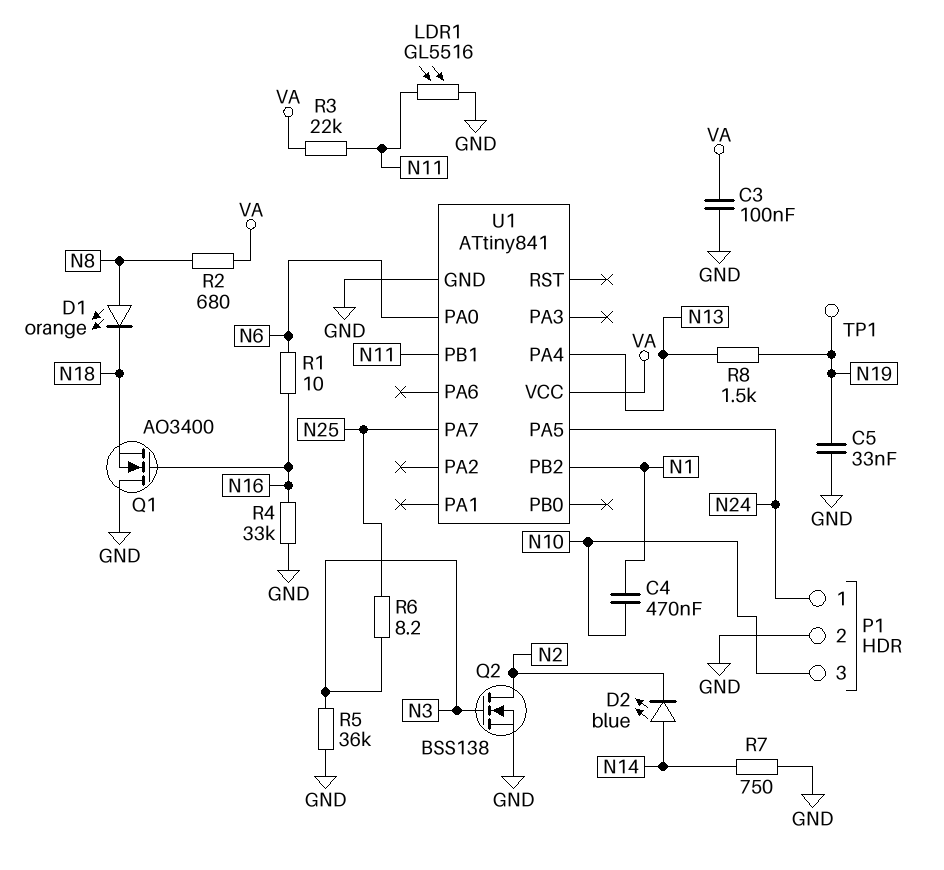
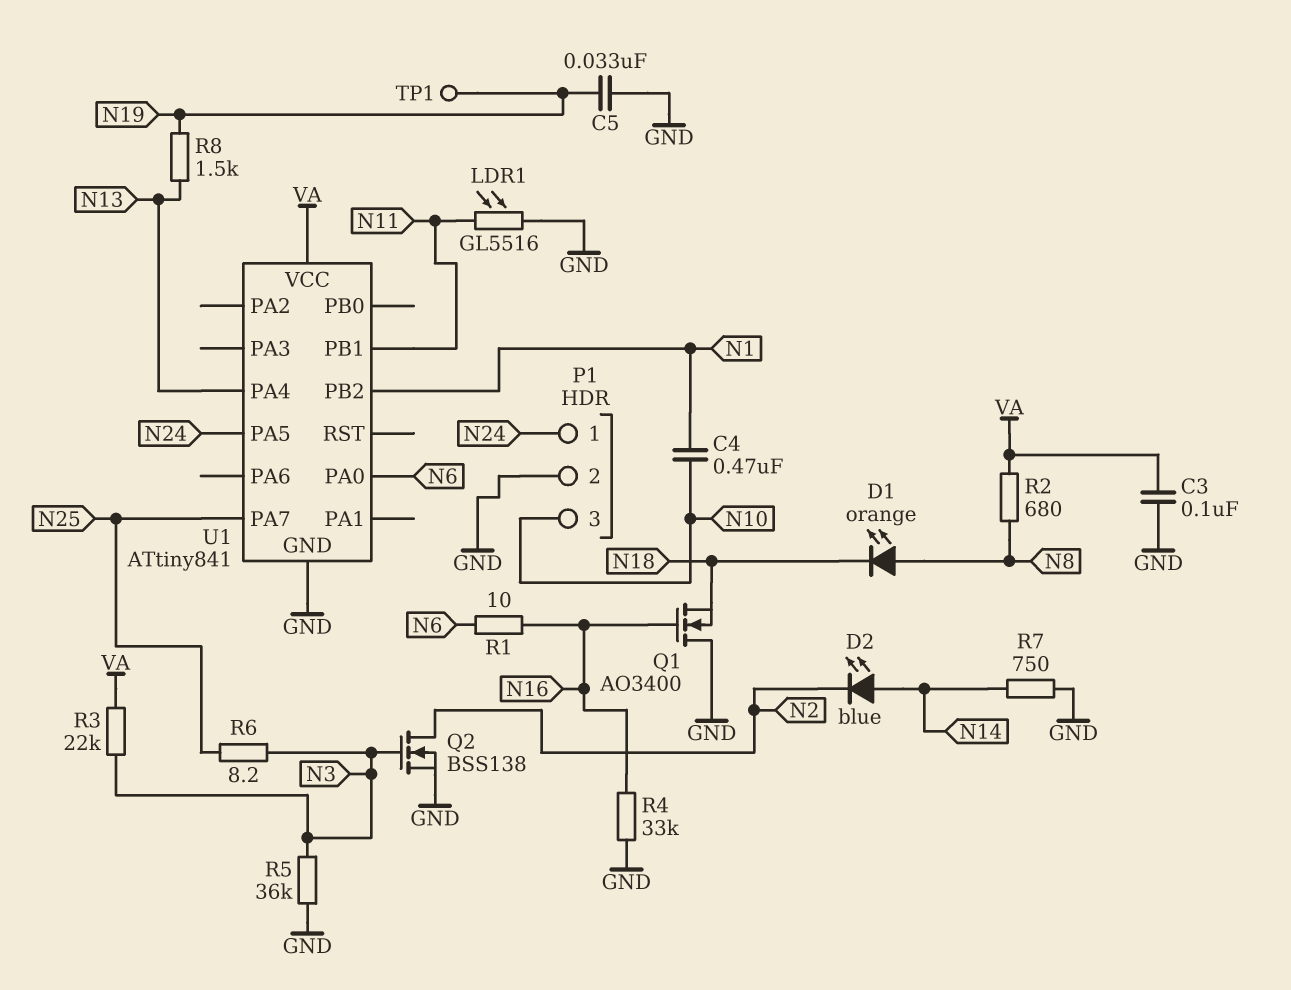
R3: 22k (N11, VA) -> 22k (N3, VA)

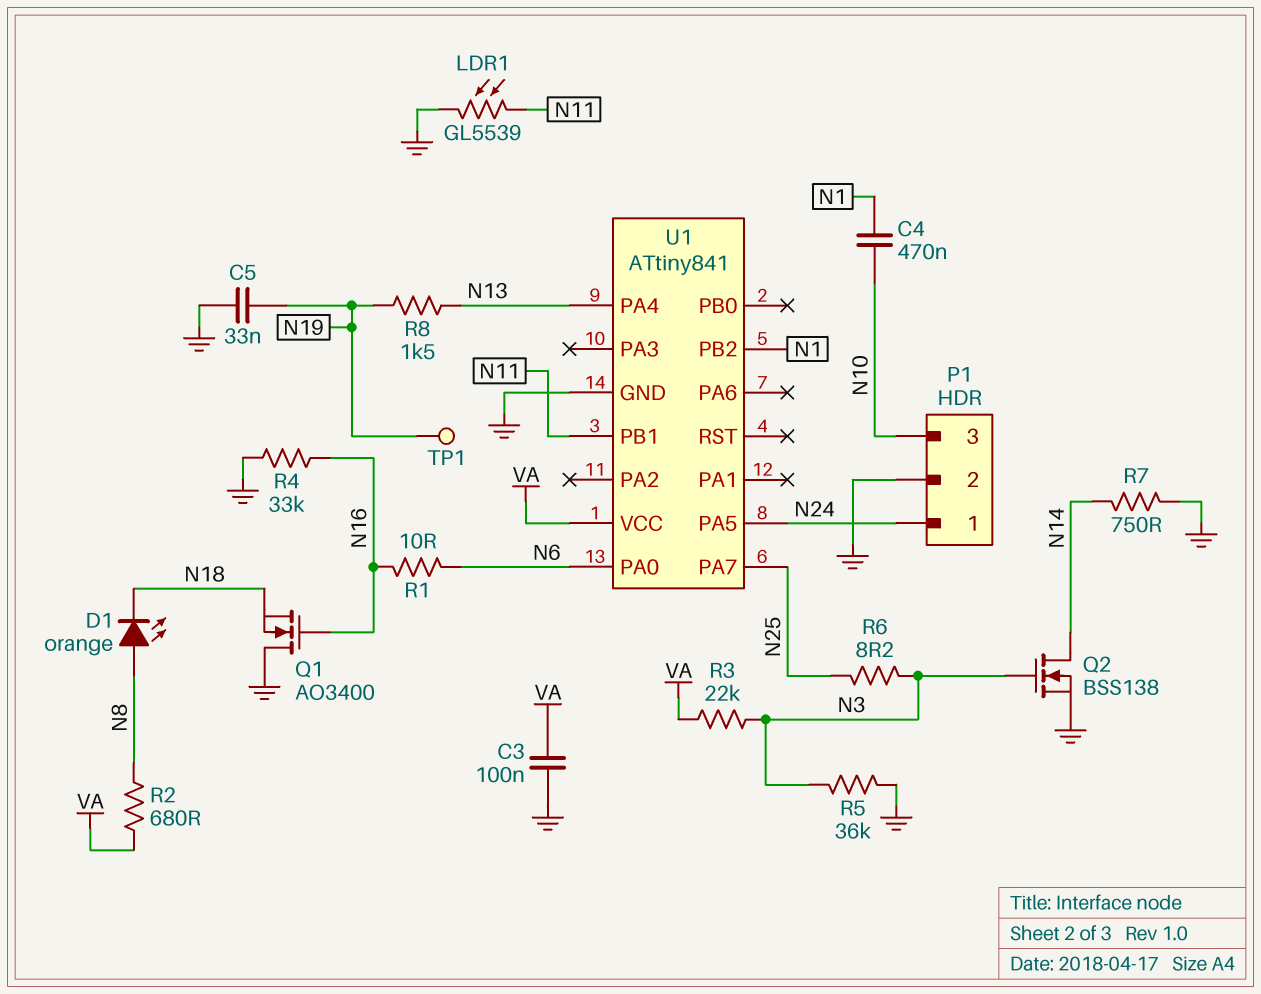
D2: LED blue (A N14, K N2) -> none
LDR1: GL5516 (GND, N11) -> GL5539 (GND, N11)
Q2: NMOS BSS138 (G N3, D N2, S GND) -> NMOS BSS138 (G N3, D N14, S GND)

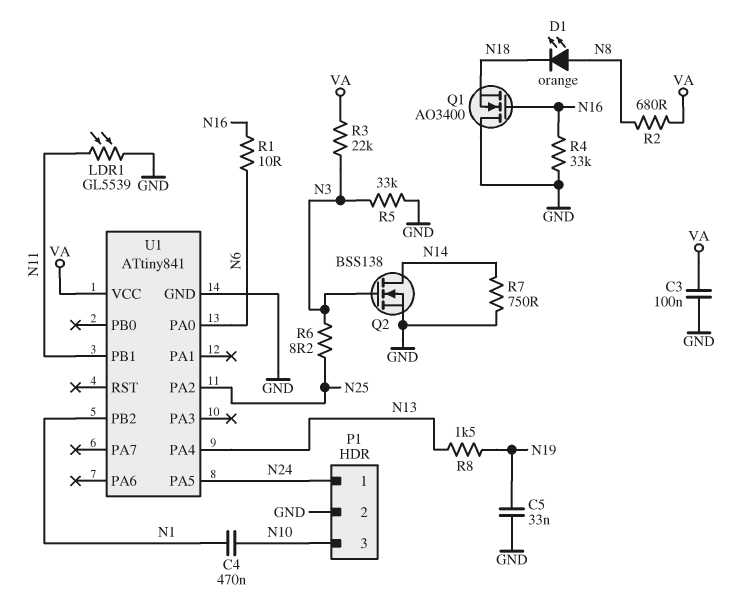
R5: 36k (GND, N3) -> 33k (GND, N3)
TP1: test point (N19) -> none
U1 pin PA2: none -> N25
U1 pin PA7: N25 -> none

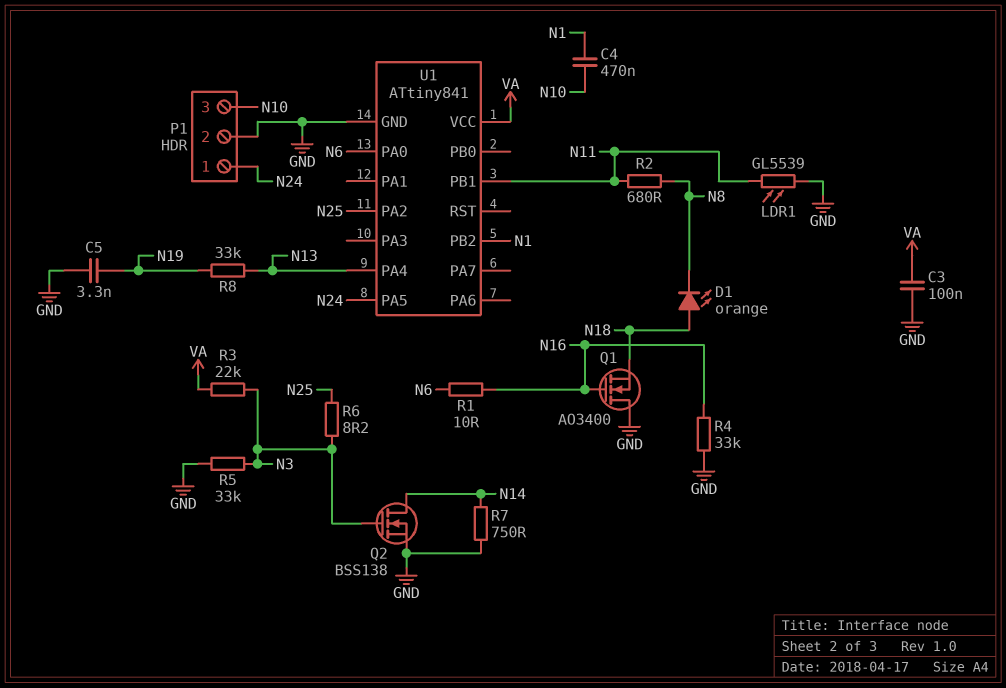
C5: 33nF (GND, N19) -> 3.3nF (GND, N19)
D1: LED orange (A N8, K N18) -> LED orange (A N18, K N8)
R2: 680 (N8, VA) -> 680 (N8, N11)
R8: 1.5k (N13, N19) -> 33k (N13, N19)

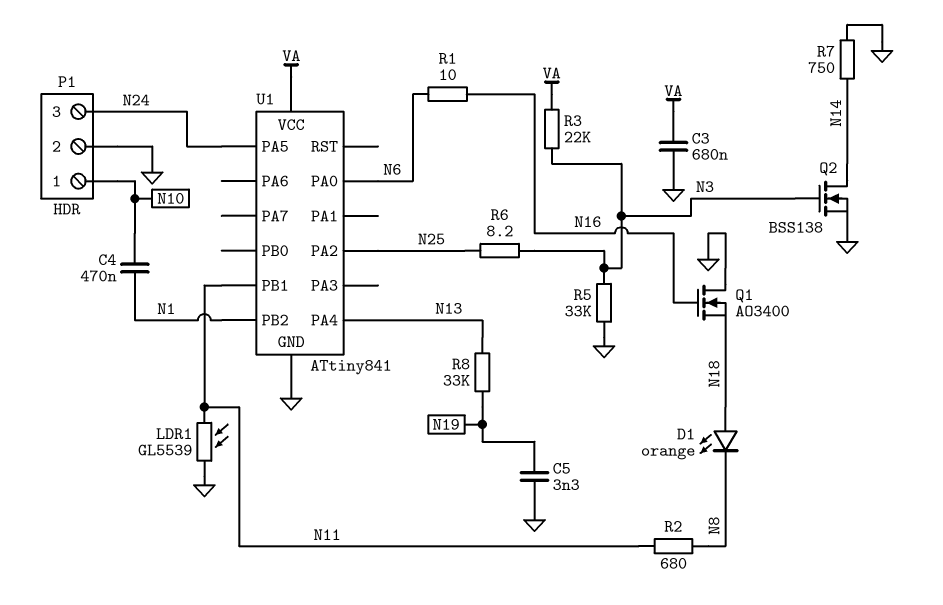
C3: 100nF (GND, VA) -> 680nF (GND, VA)
P1 pin 1: N24 -> N10
P1 pin 3: N10 -> N24
R4: 33k (GND, N16) -> none

